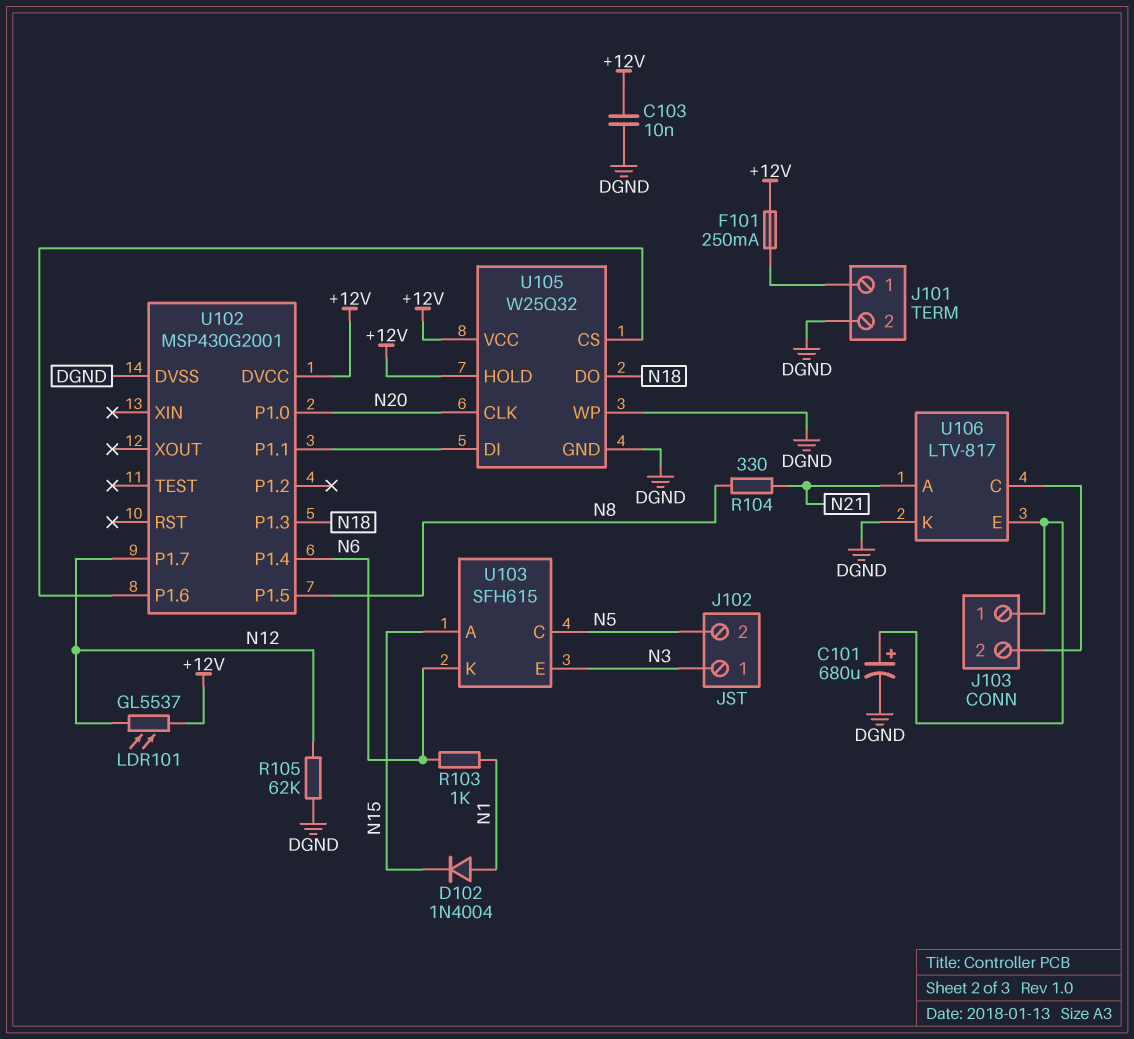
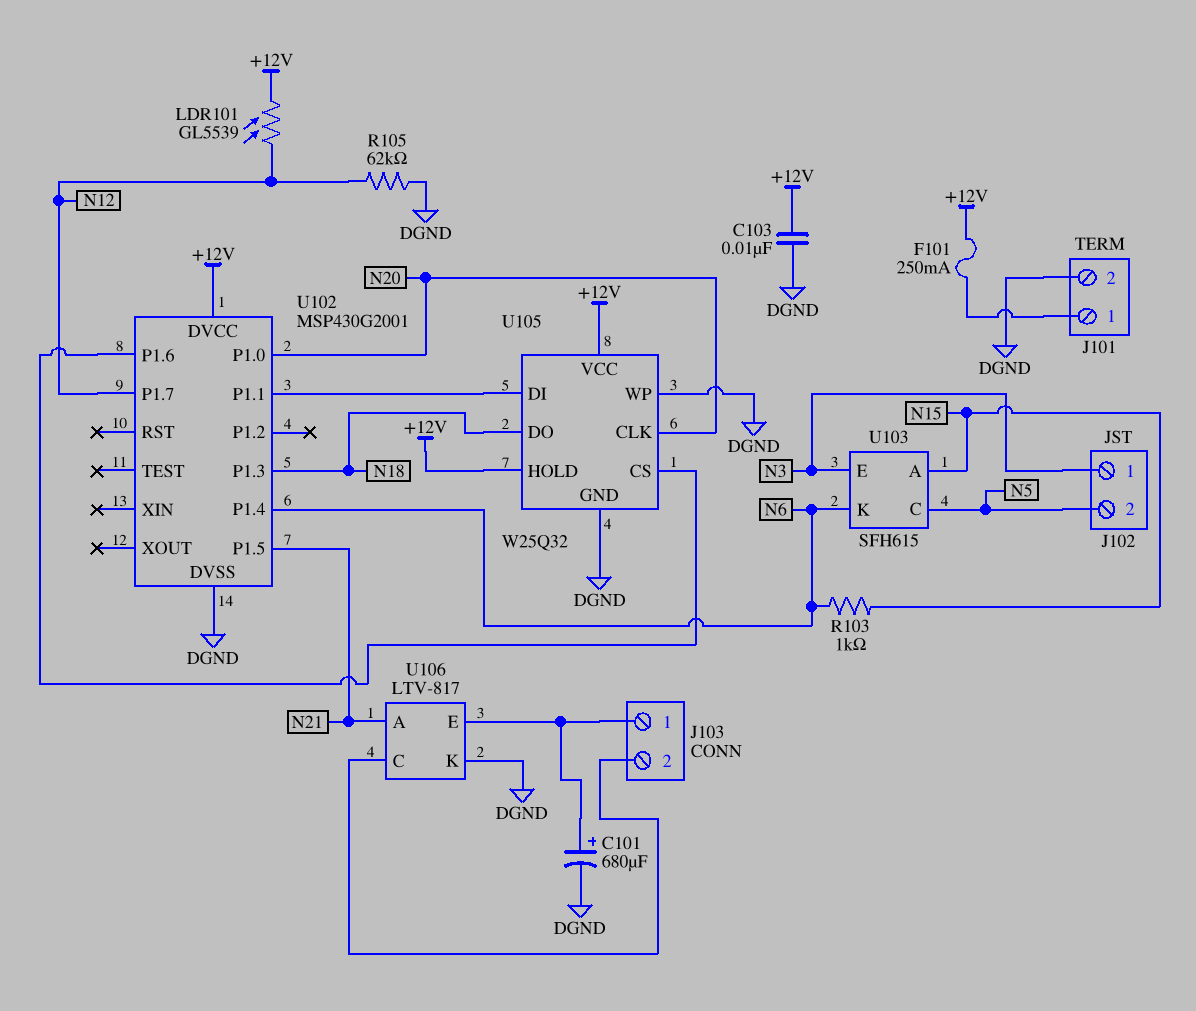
D102: diode 1N4004 (A N1, K N15) -> none
LDR101: GL5537 (+12V, N12) -> GL5539 (+12V, N12)
R103: 1k (N1, N6) -> 1k (N6, N15)
R104: 330 (N8, N21) -> none
U102 pin P1.5: N8 -> N21

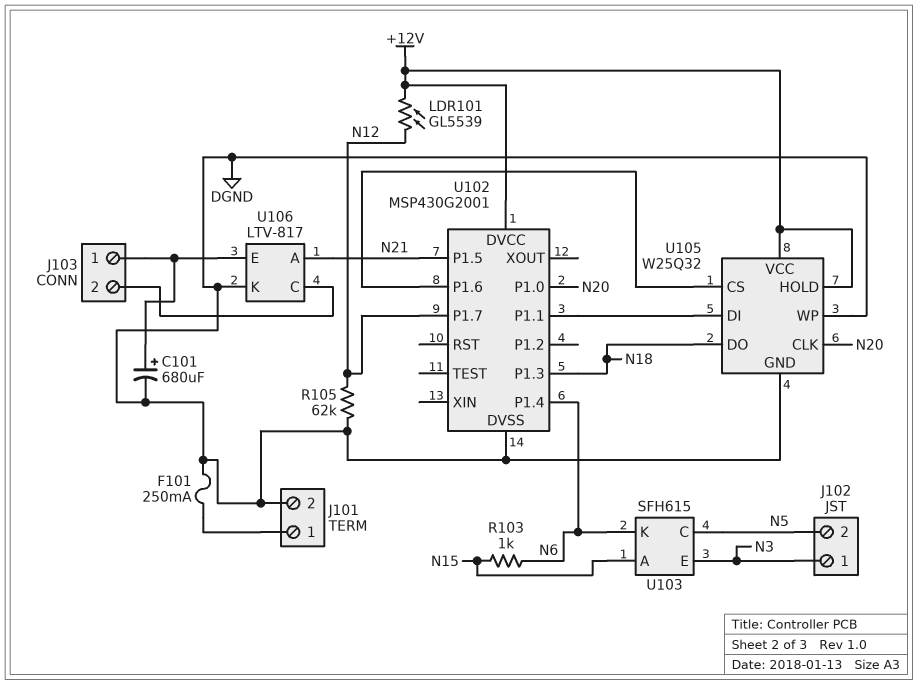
C103: 10nF (+12V, DGND) -> none
F101: 250mA (+12V, J101/1) -> 250mA (DGND, J101/1)

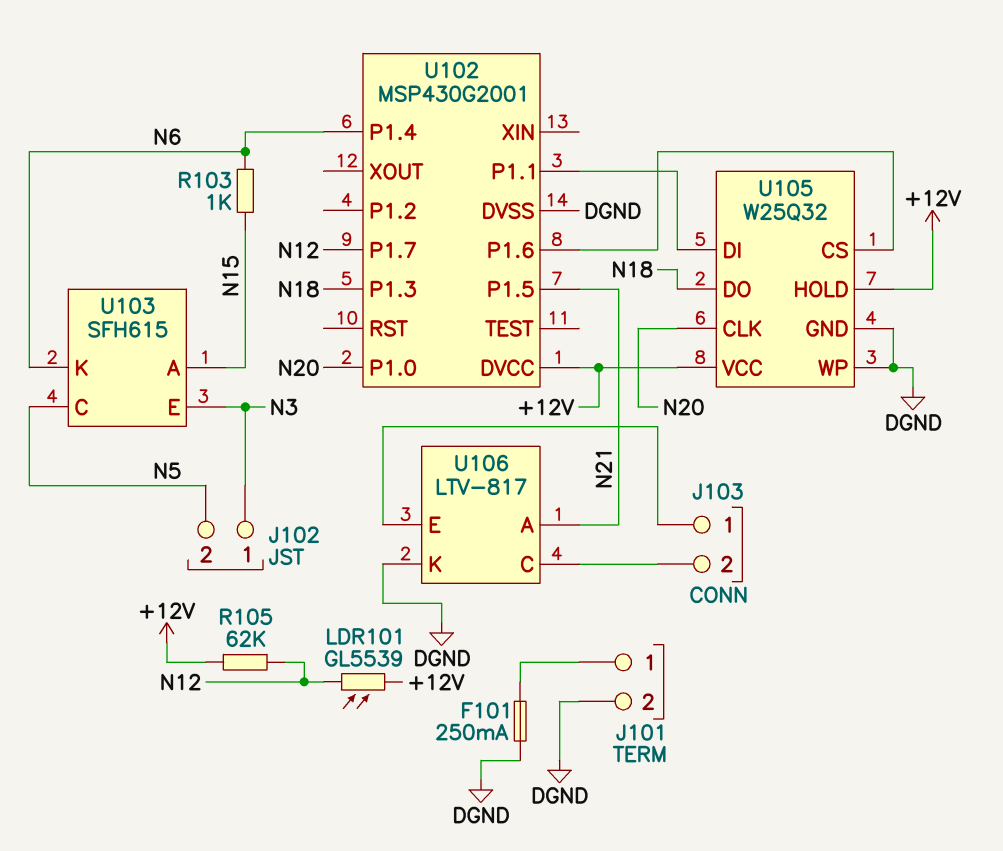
C101: 680uF (plus J103/1, minus DGND) -> none
R105: 62k (DGND, N12) -> 62k (+12V, N12)

